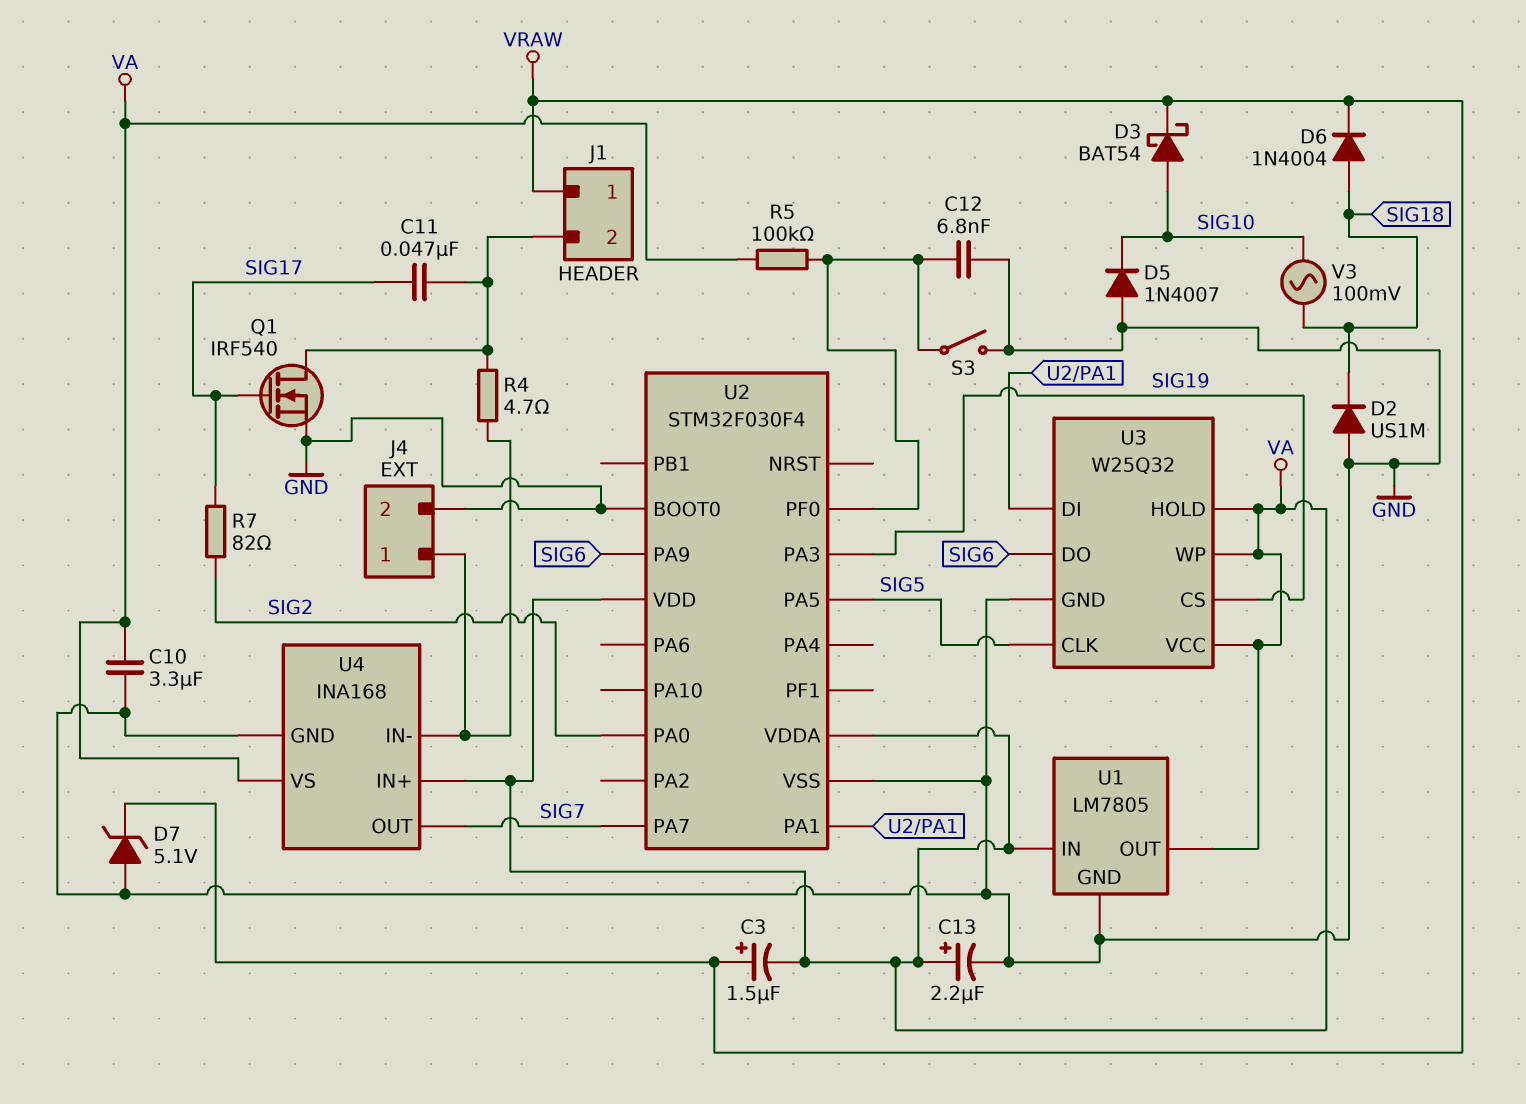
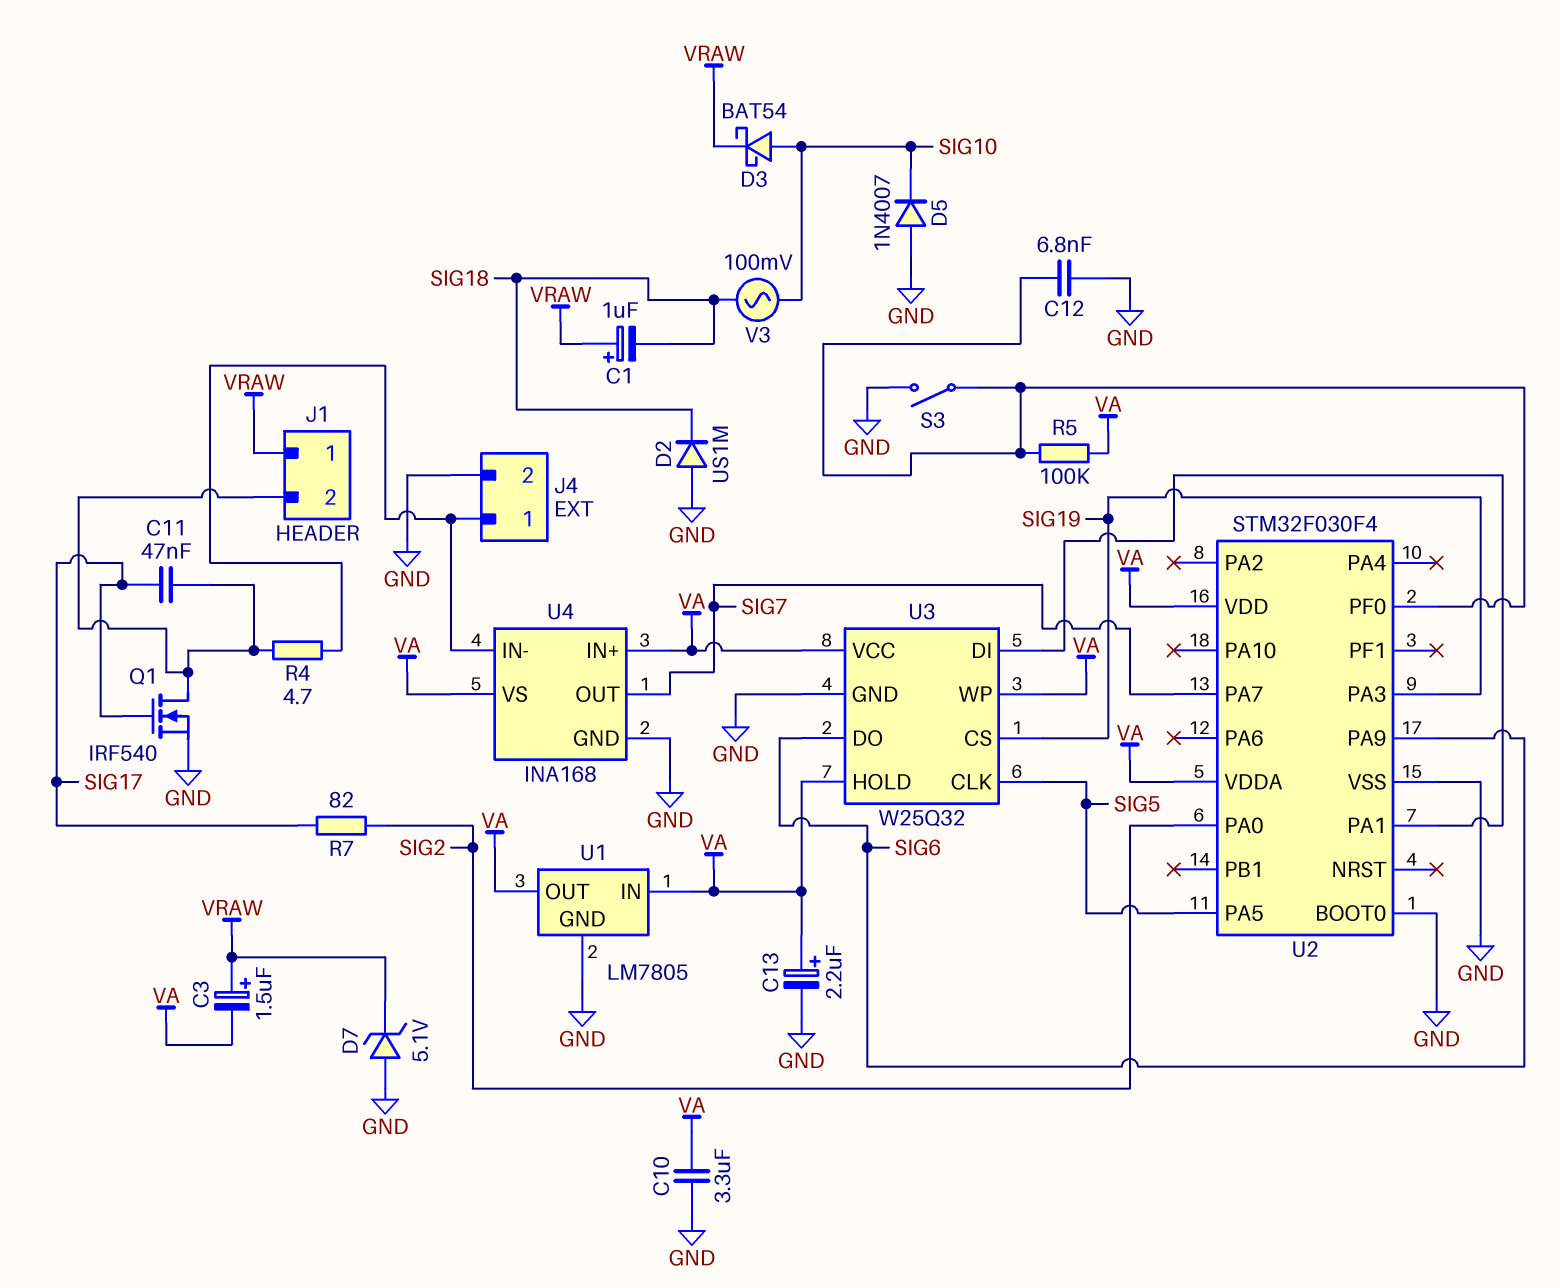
C1: none -> 1uF (plus VRAW, minus SIG18)
D6: diode 1N4004 (A SIG18, K VRAW) -> none

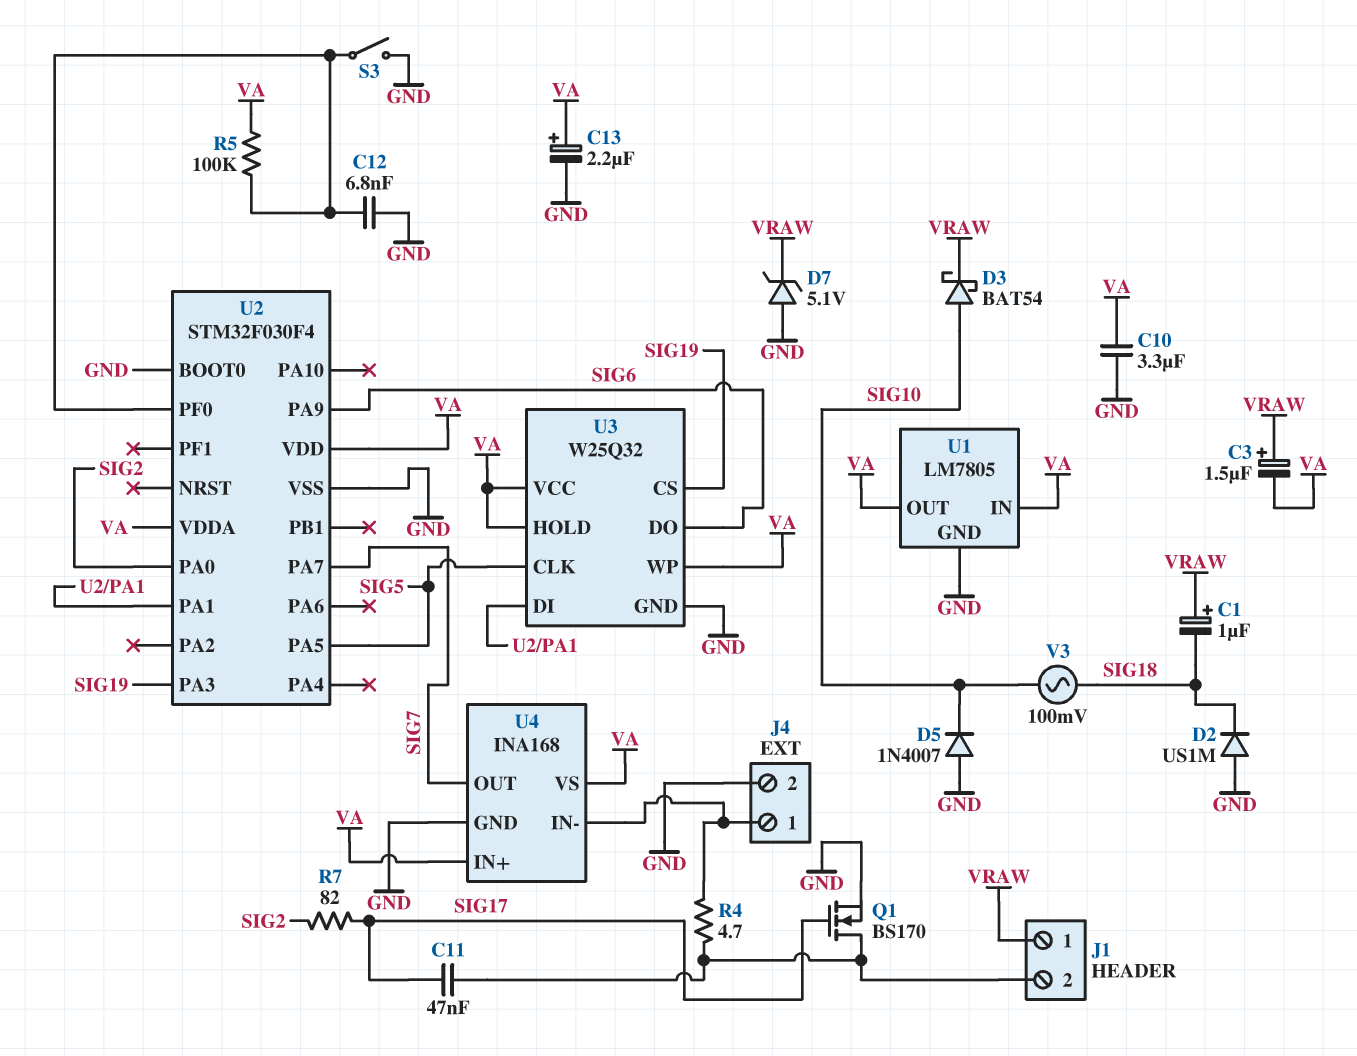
Q1: NMOS IRF540 (G SIG17, D J1/2, S GND) -> NMOS BS170 (G SIG17, D J1/2, S GND)

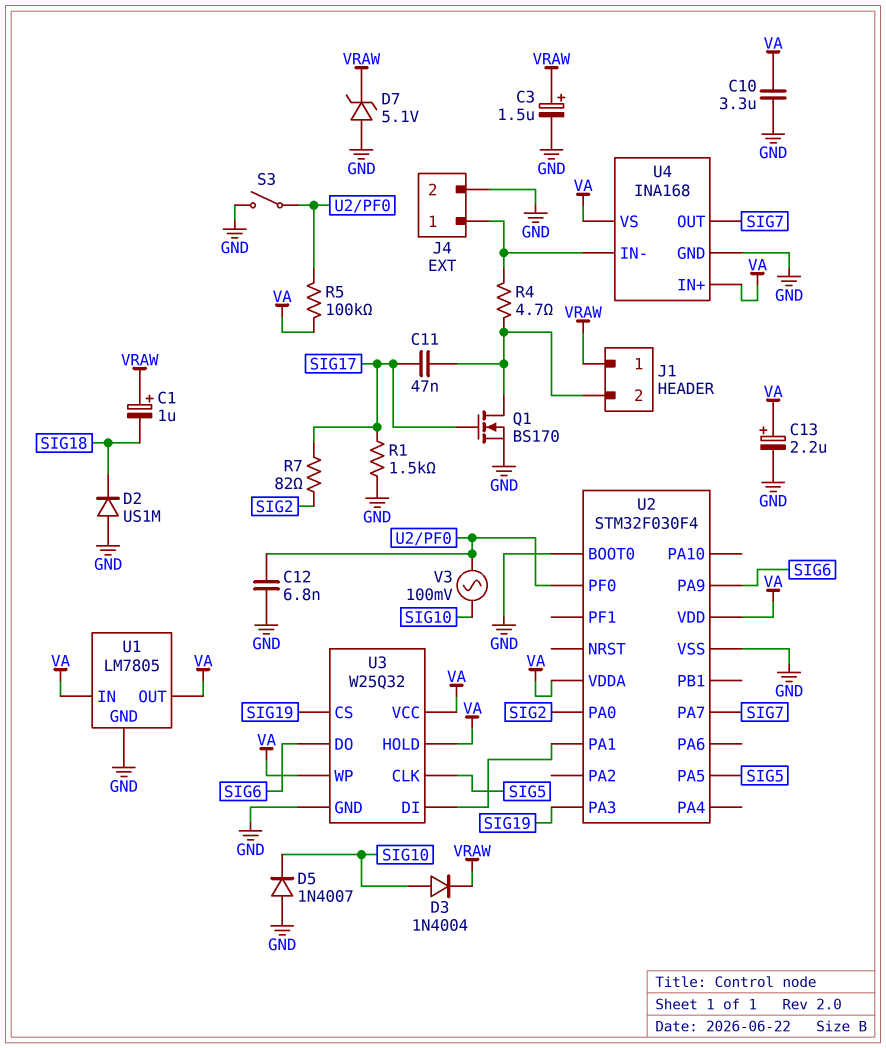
C3: 1.5uF (plus VRAW, minus VA) -> 1.5uF (plus VRAW, minus GND)
D3: schottky BAT54 (A SIG10, K VRAW) -> diode 1N4004 (A SIG10, K VRAW)
R1: none -> 1.5k (GND, SIG17)
V3: AC 100mV (SIG10, SIG18) -> AC 100mV (SIG10, U2/PF0)

